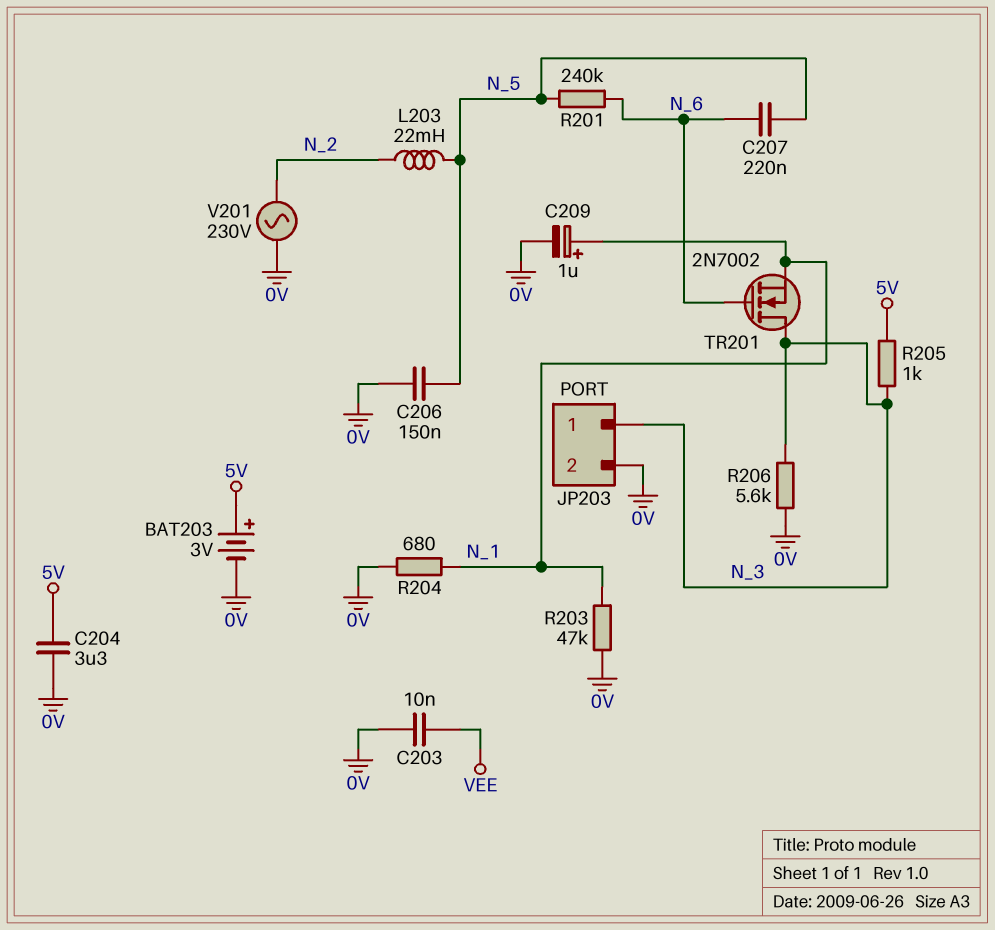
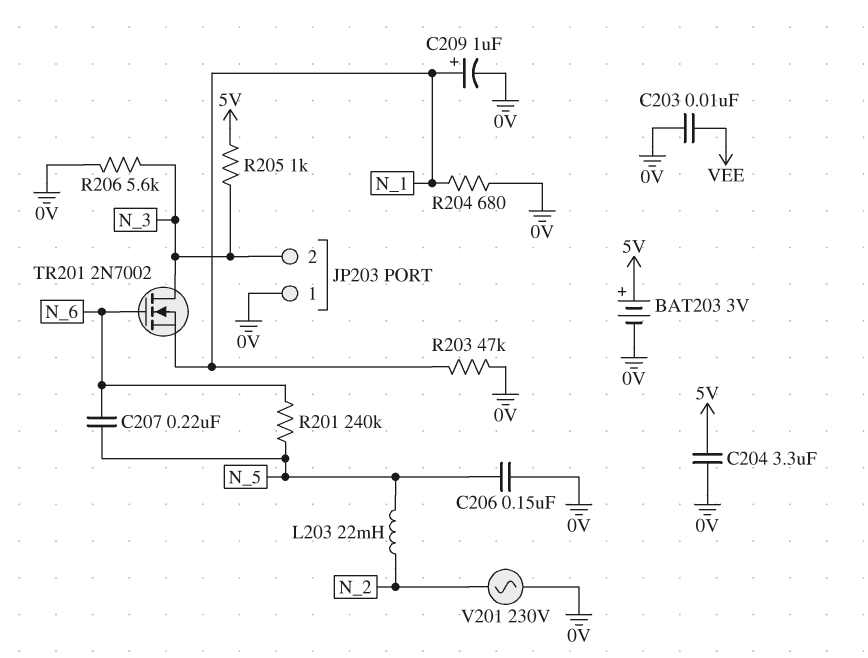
JP203 pin 1: N_3 -> 0V
JP203 pin 2: 0V -> N_3

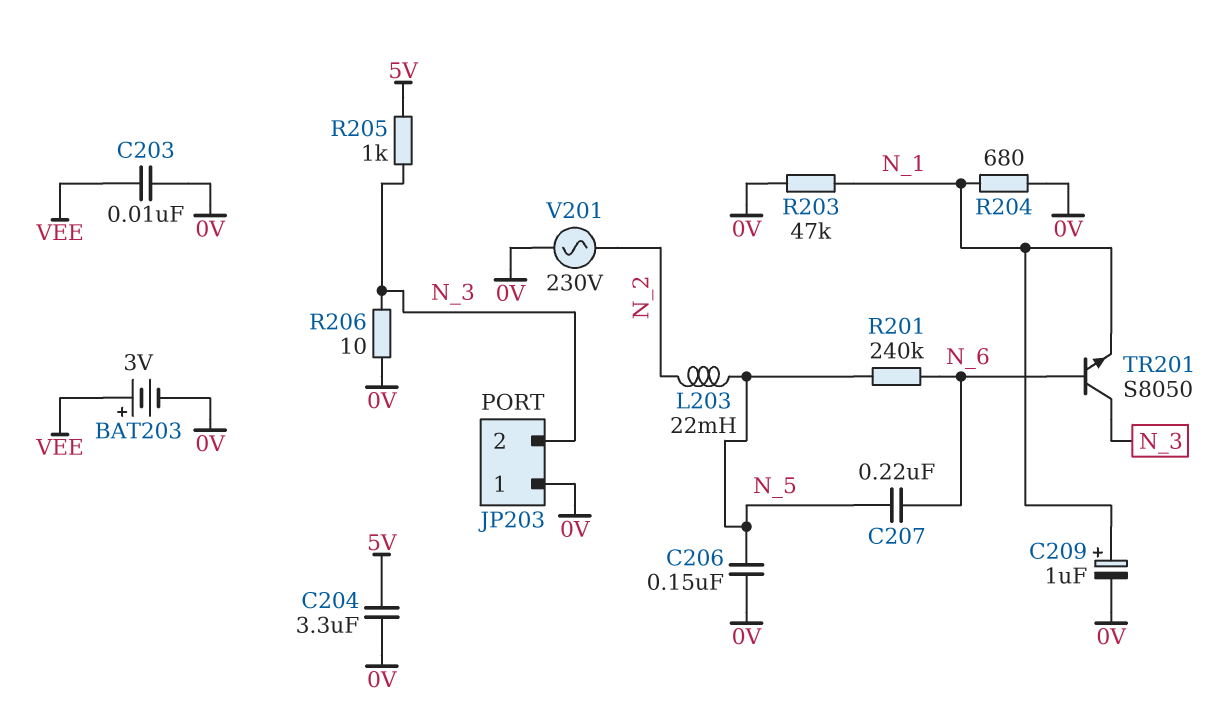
BAT203: 3V (plus 5V, minus 0V) -> 3V (plus VEE, minus 0V)
R206: 5.6k (0V, N_3) -> 10 (0V, N_3)
TR201: NMOS 2N7002 (G N_6, D N_3, S N_1) -> NPN S8050 (B N_6, C N_3, E N_1)

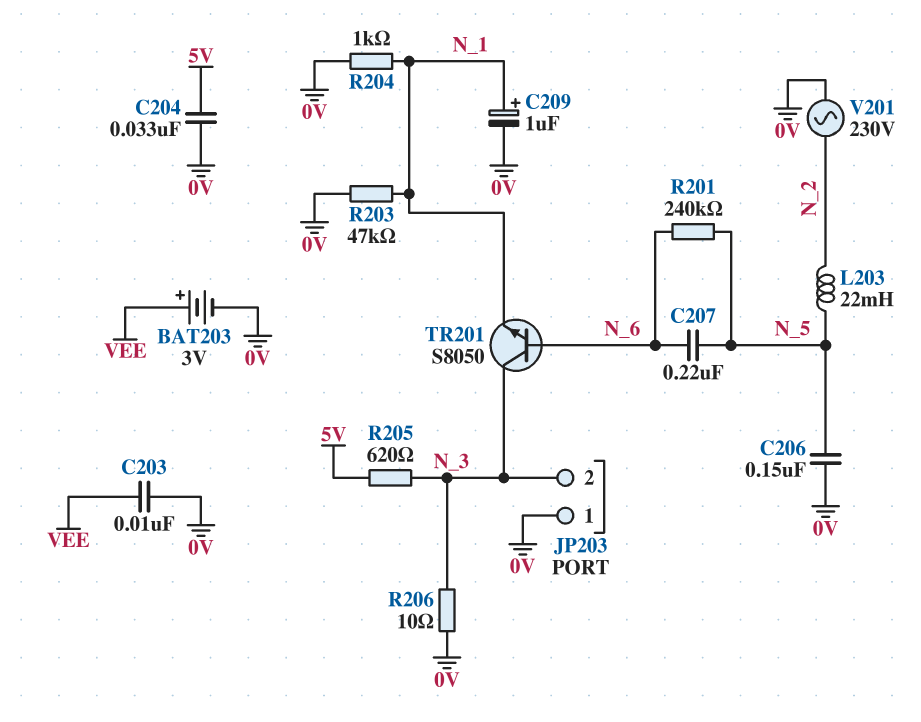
C204: 3.3uF (0V, 5V) -> 33nF (0V, 5V)
R204: 680 (0V, N_1) -> 1k (0V, N_1)
R205: 1k (5V, N_3) -> 620 (5V, N_3)

